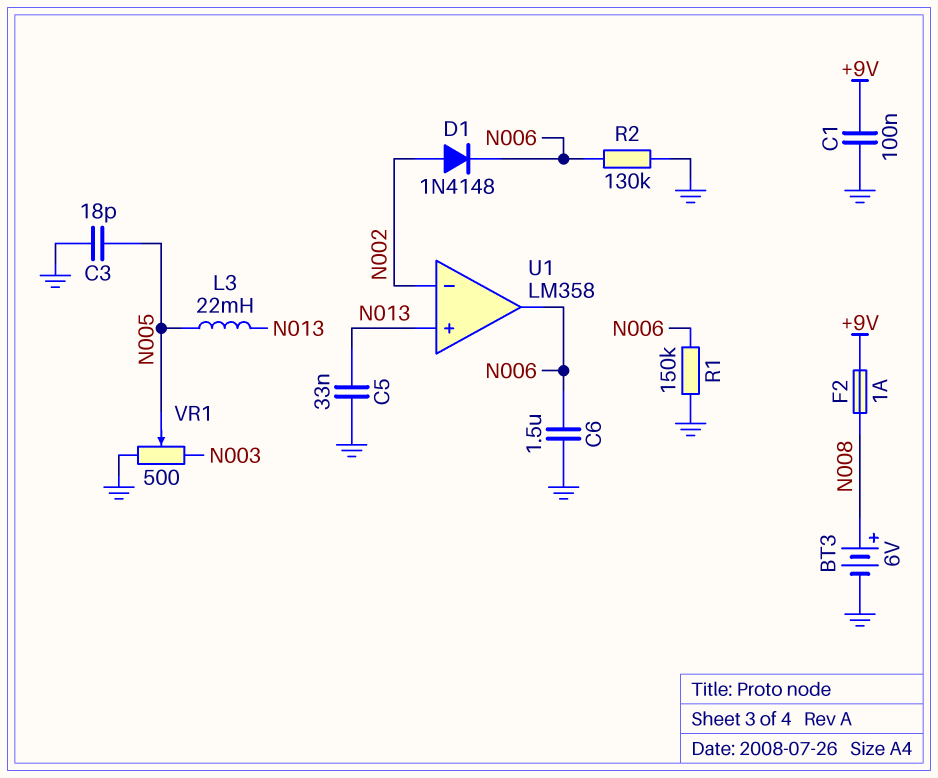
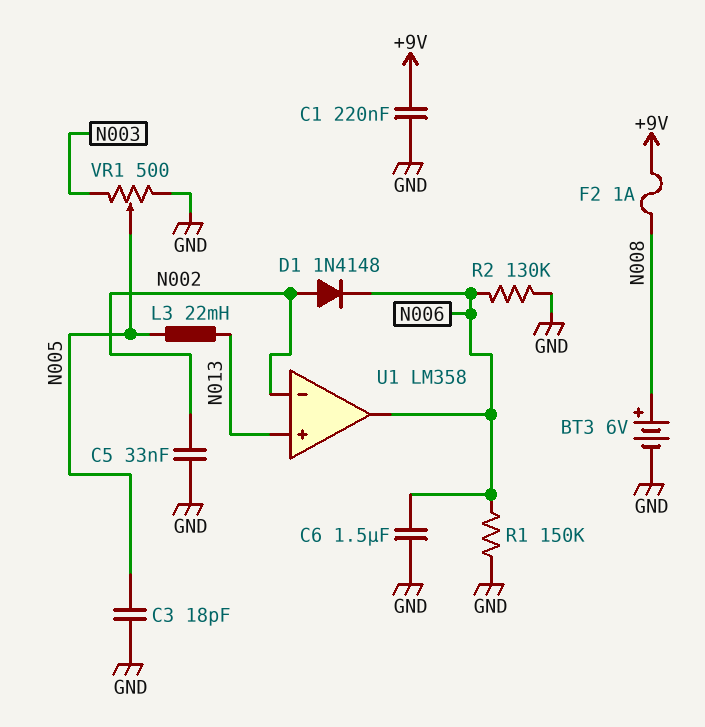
C1: 100nF (+9V, GND) -> 220nF (+9V, GND)
C5: 33nF (GND, N013) -> 33nF (GND, N002)

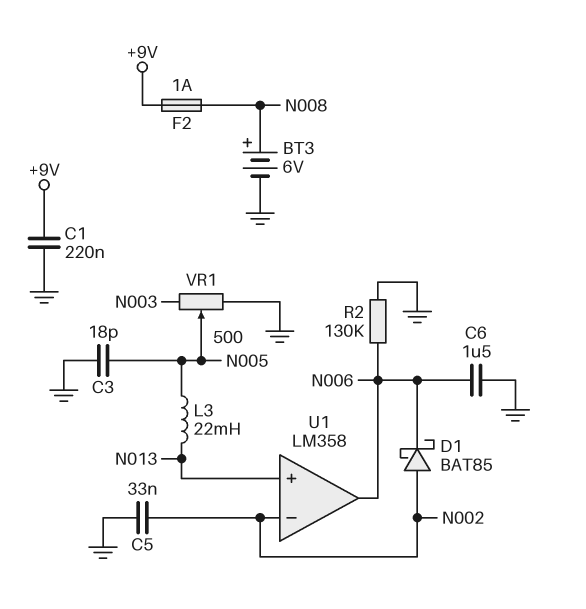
D1: diode 1N4148 (A N002, K N006) -> schottky BAT85 (A N002, K N006)
R1: 150k (GND, N006) -> none

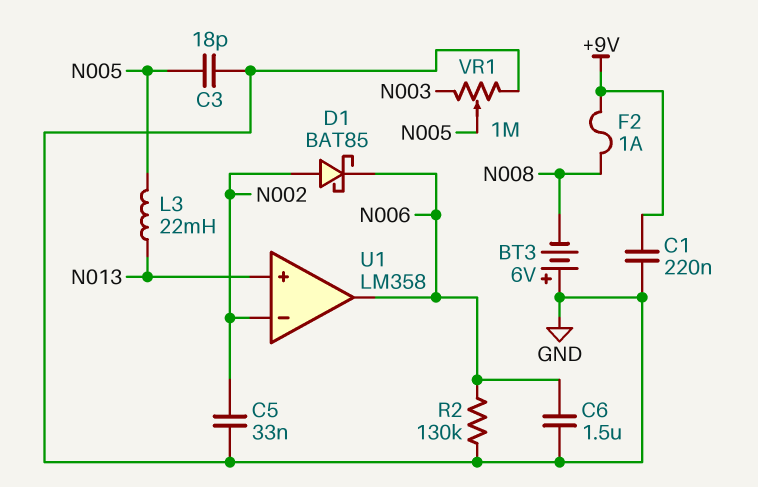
BT3: 6V (plus N008, minus GND) -> 6V (plus GND, minus N008)
VR1: 500 (GND, N003, wiper N005) -> 1M (GND, N003, wiper N005)

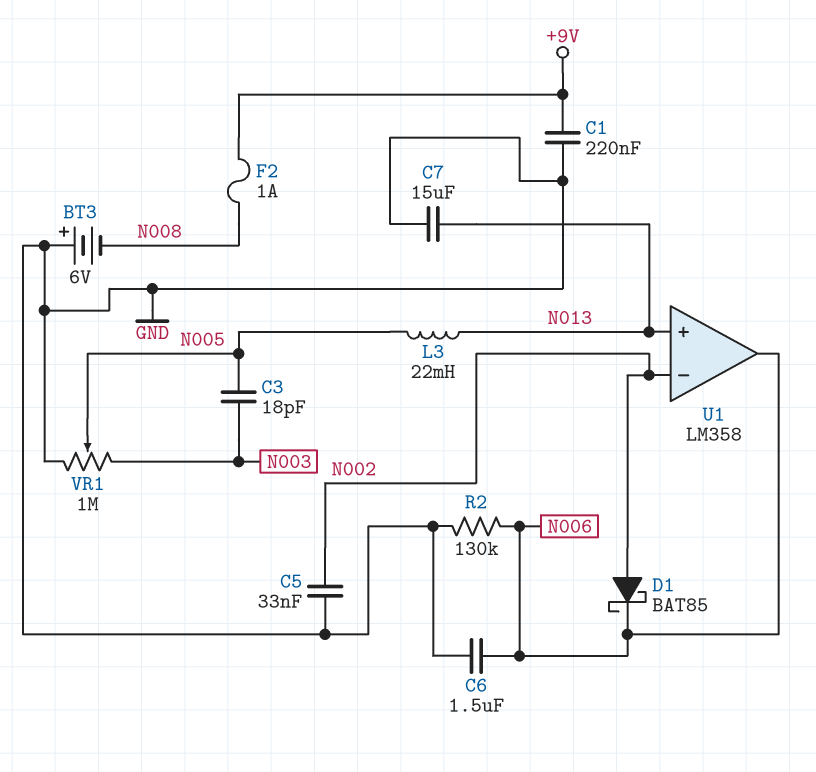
C3: 18pF (GND, N005) -> 18pF (N003, N005)
C7: none -> 15uF (GND, N013)

